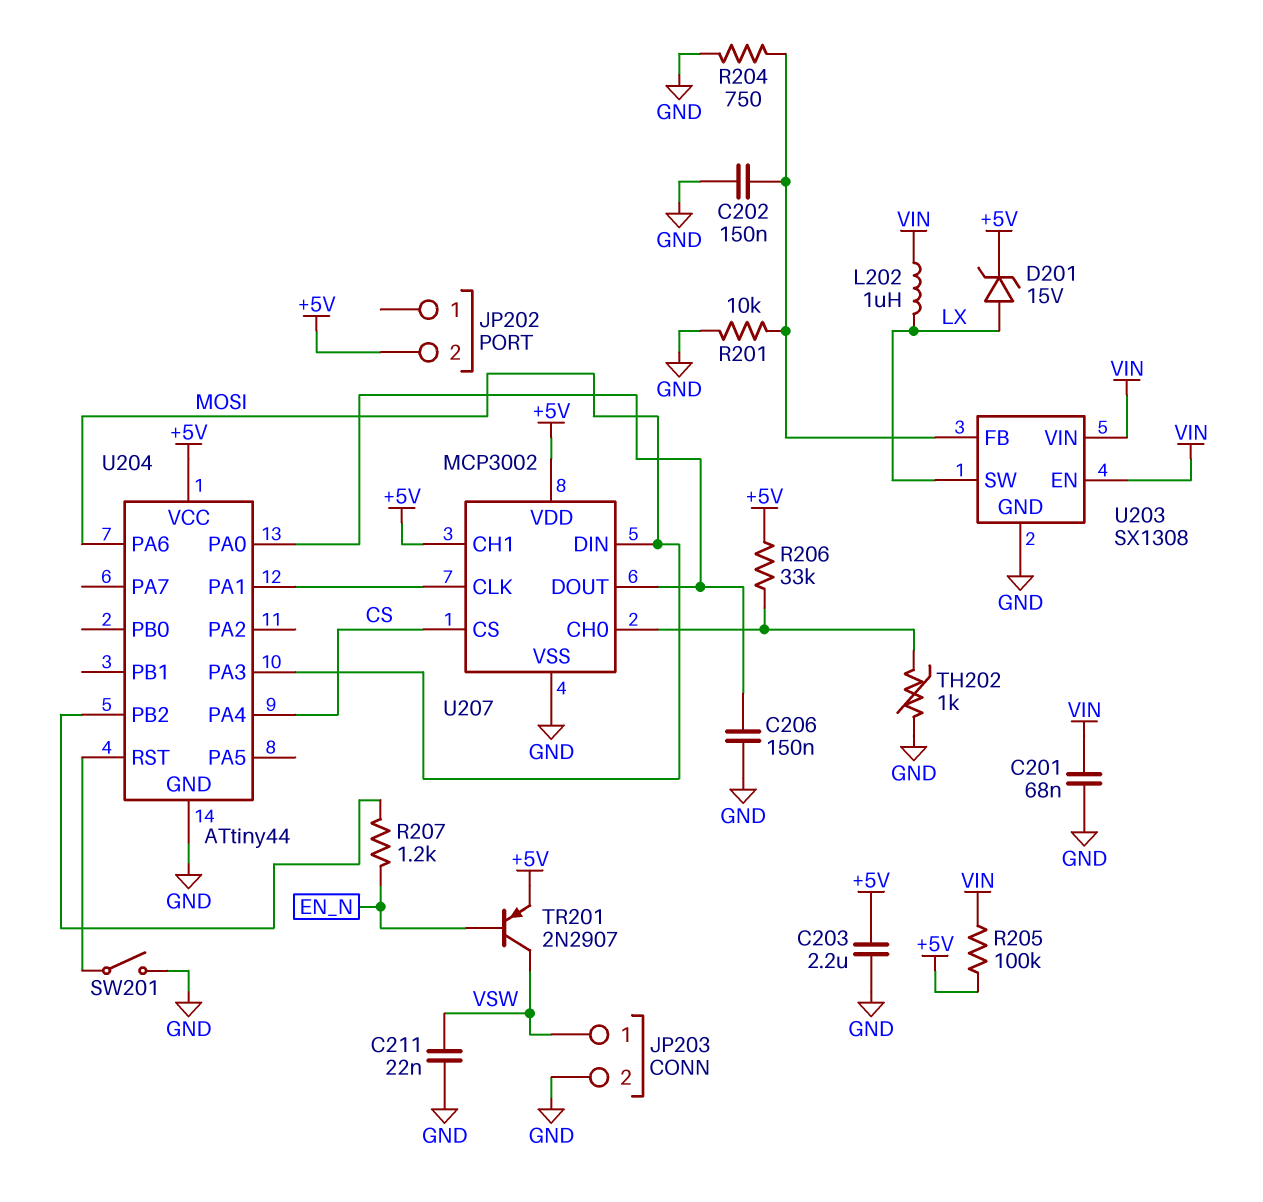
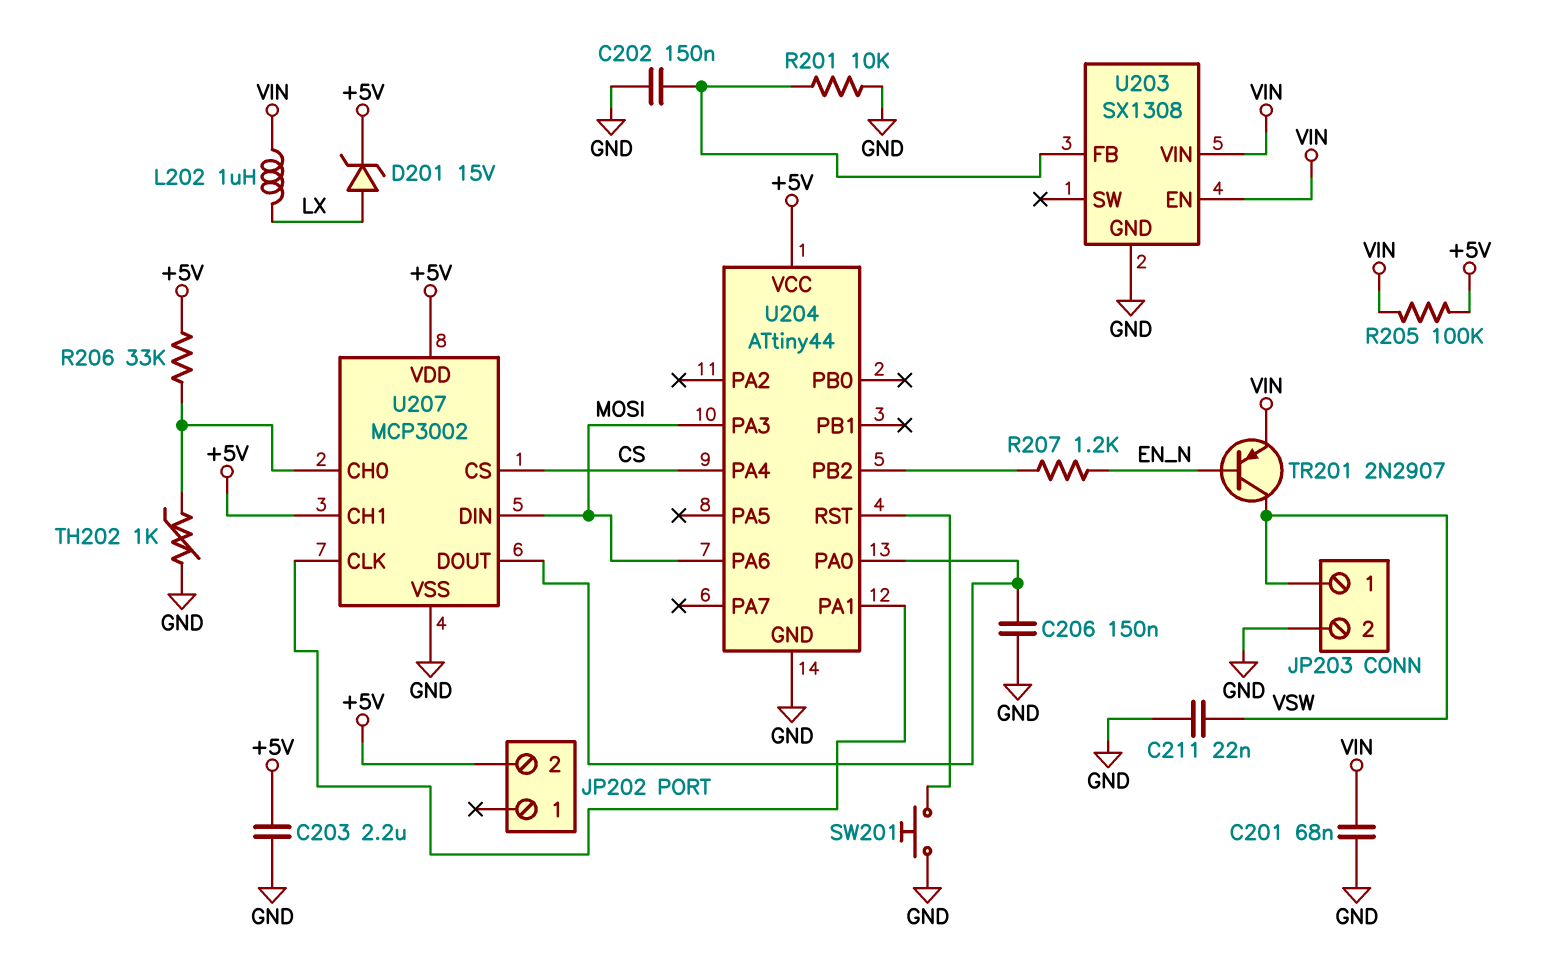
R204: 750 (GND, U203/FB) -> none
SW201: switch (GND, U204/RST) -> button (GND, U204/RST)
TR201: PNP 2N2907 (B EN_N, C VSW, E +5V) -> PNP 2N2907 (B EN_N, C VSW, E VIN)
U203 pin SW: LX -> none

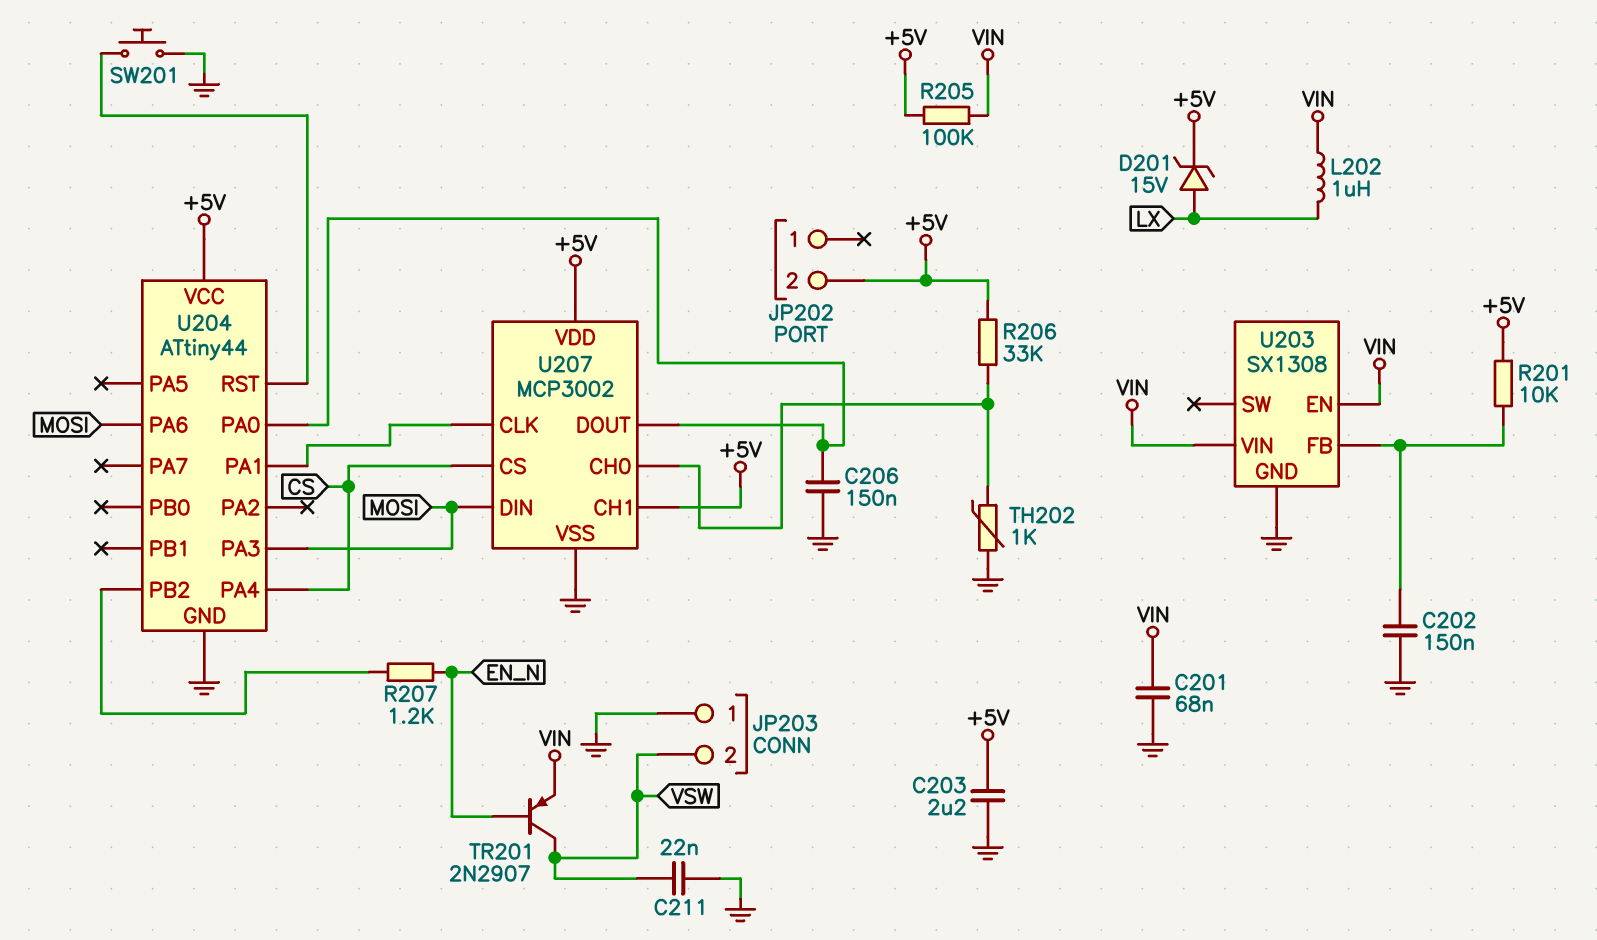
JP203 pin 1: VSW -> GND
JP203 pin 2: GND -> VSW
R201: 10k (GND, U203/FB) -> 10k (+5V, U203/FB)

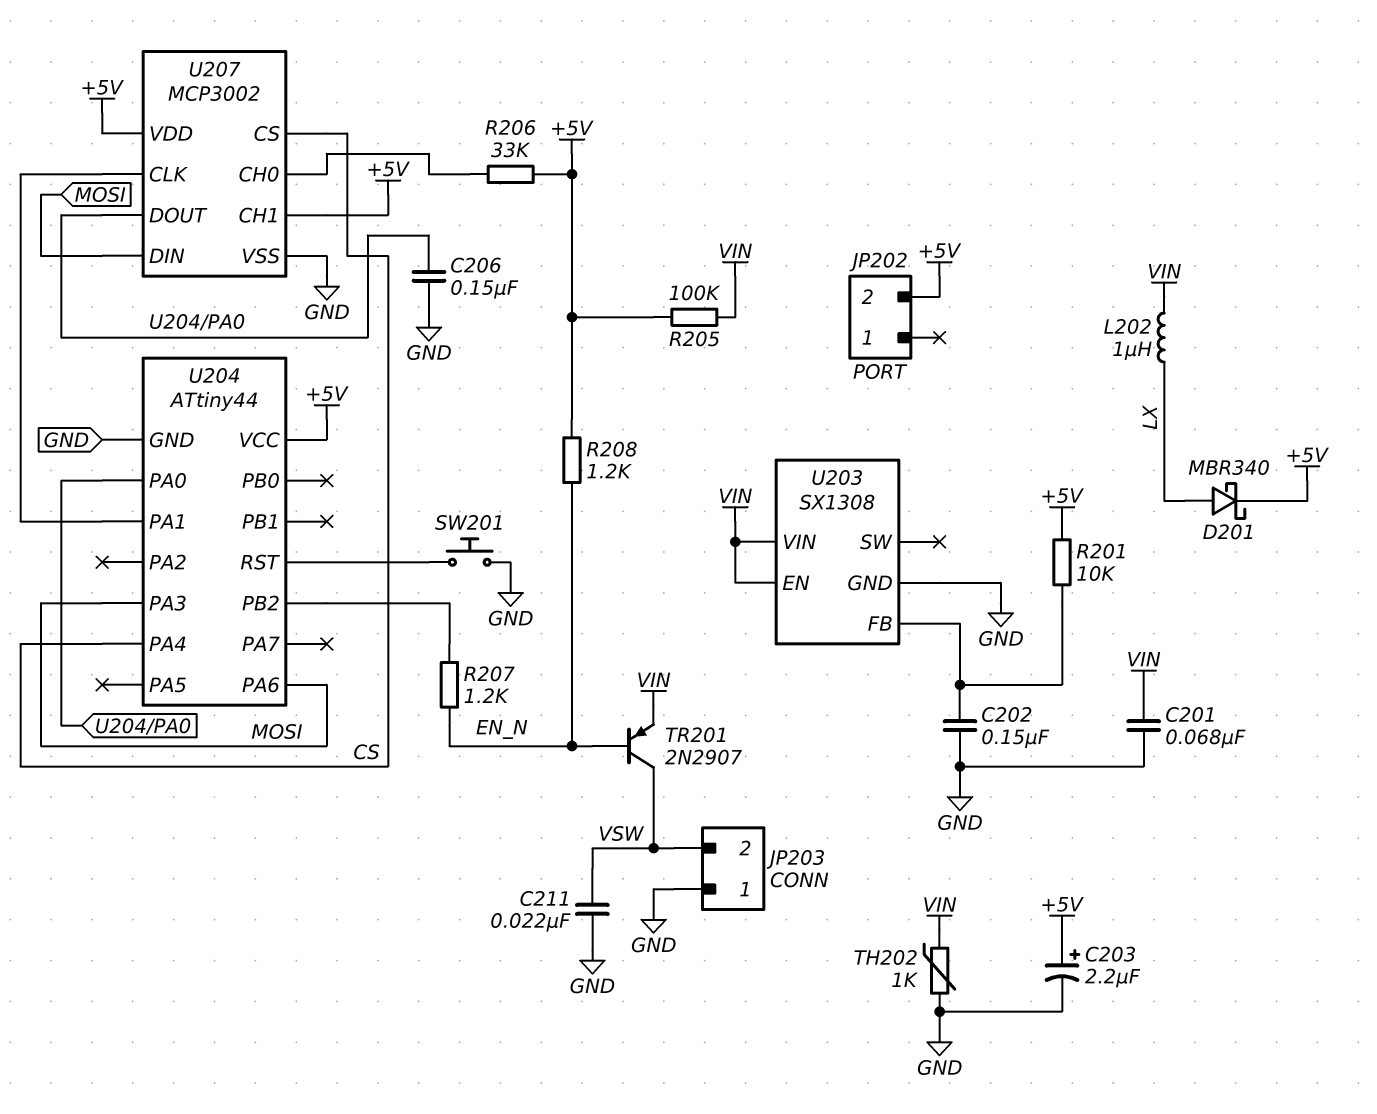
C203: 2.2uF (+5V, GND) -> 2.2uF (plus +5V, minus GND)
D201: zener 15V (A LX, K +5V) -> schottky MBR340 (A LX, K +5V)
R208: none -> 1.2k (+5V, EN_N)
TH202: 1k (GND, U207/CH0) -> 1k (GND, VIN)

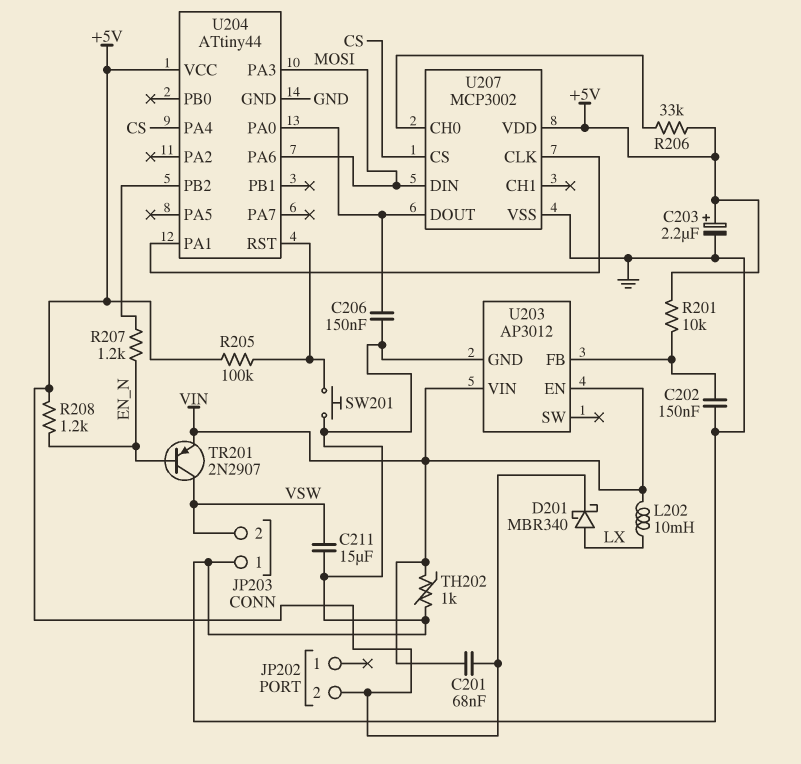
C201: 68nF (GND, VIN) -> 68nF (+5V, VIN)
C211: 22nF (GND, VSW) -> 15uF (GND, VSW)
L202: 1uH (LX, VIN) -> 10mH (LX, VIN)
R205: 100k (+5V, VIN) -> 100k (+5V, U204/RST)
U203: SX1308 -> AP3012
U207 pin CH1: +5V -> none

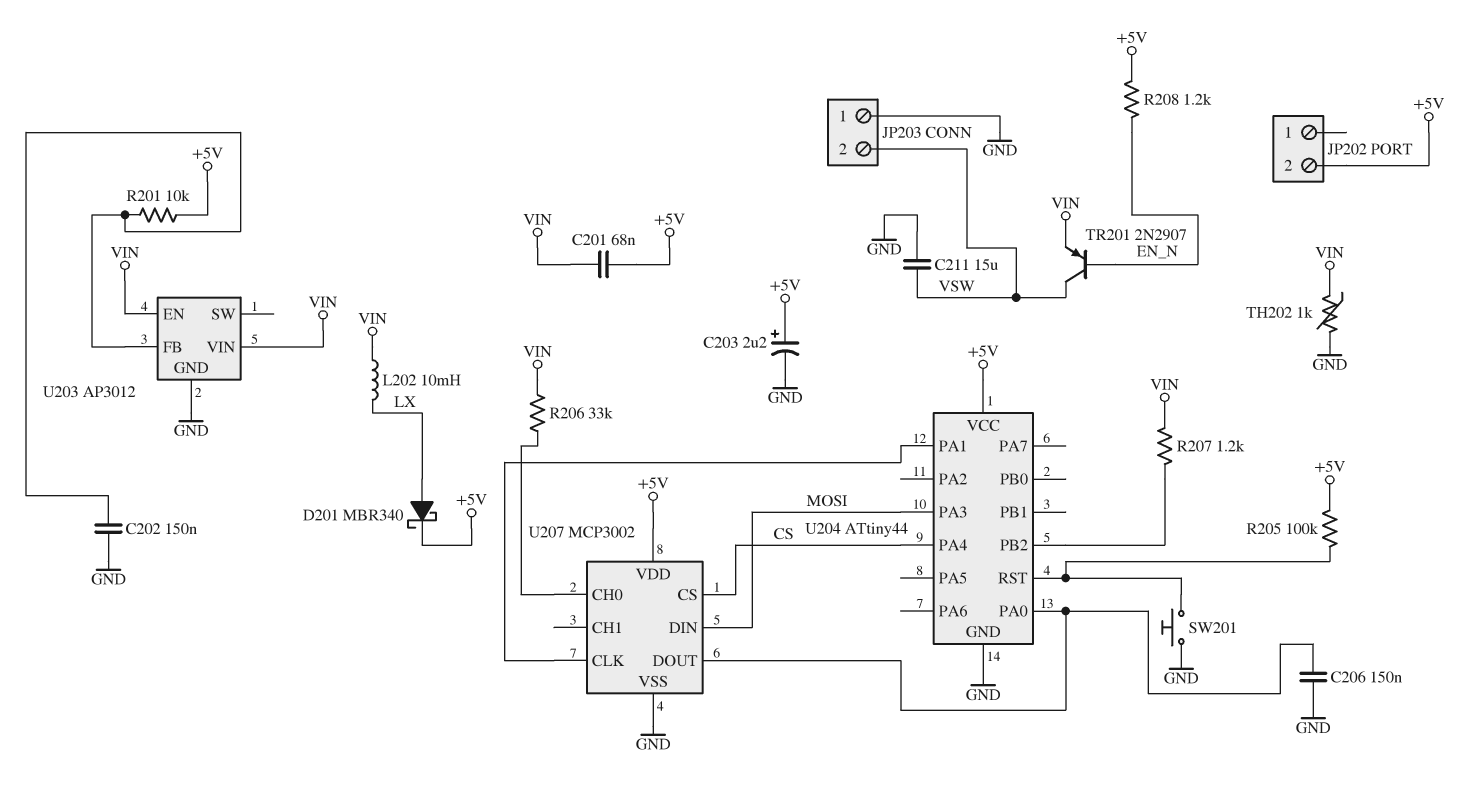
R206: 33k (+5V, U207/CH0) -> 33k (U207/CH0, VIN)
R207: 1.2k (EN_N, U204/PB2) -> 1.2k (U204/PB2, VIN)
U204 pin PA6: MOSI -> none

